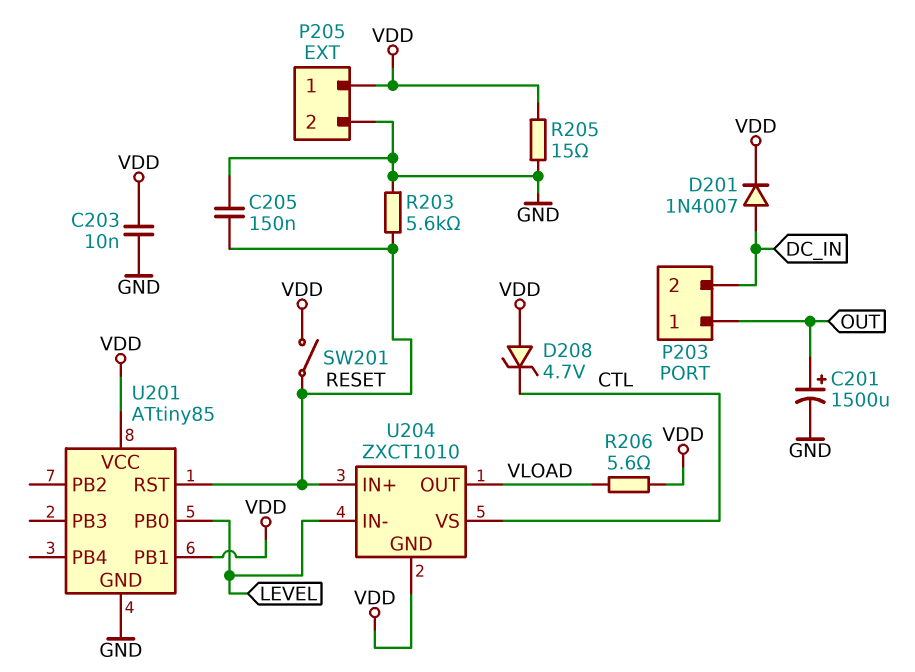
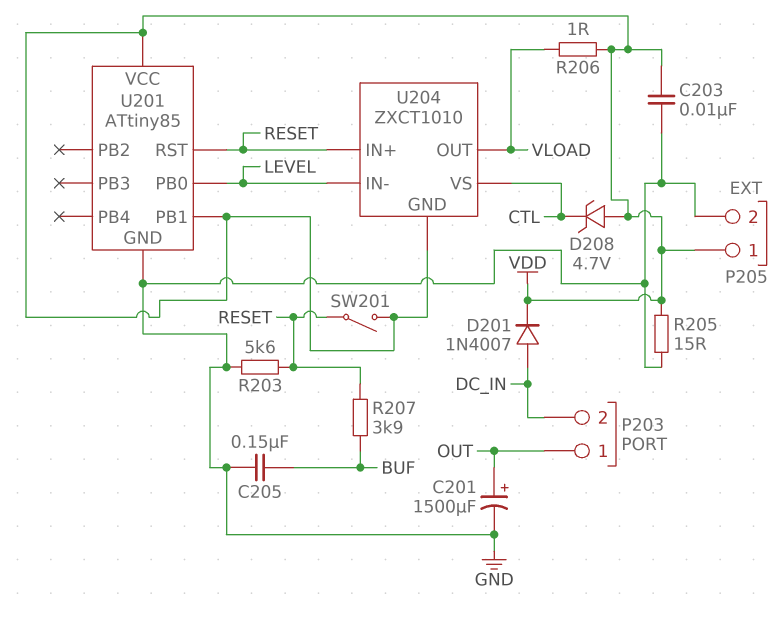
C205: 150nF (GND, RESET) -> 150nF (BUF, GND)
R206: 5.6 (VDD, VLOAD) -> 1 (VDD, VLOAD)
R207: none -> 3.9k (BUF, RESET)

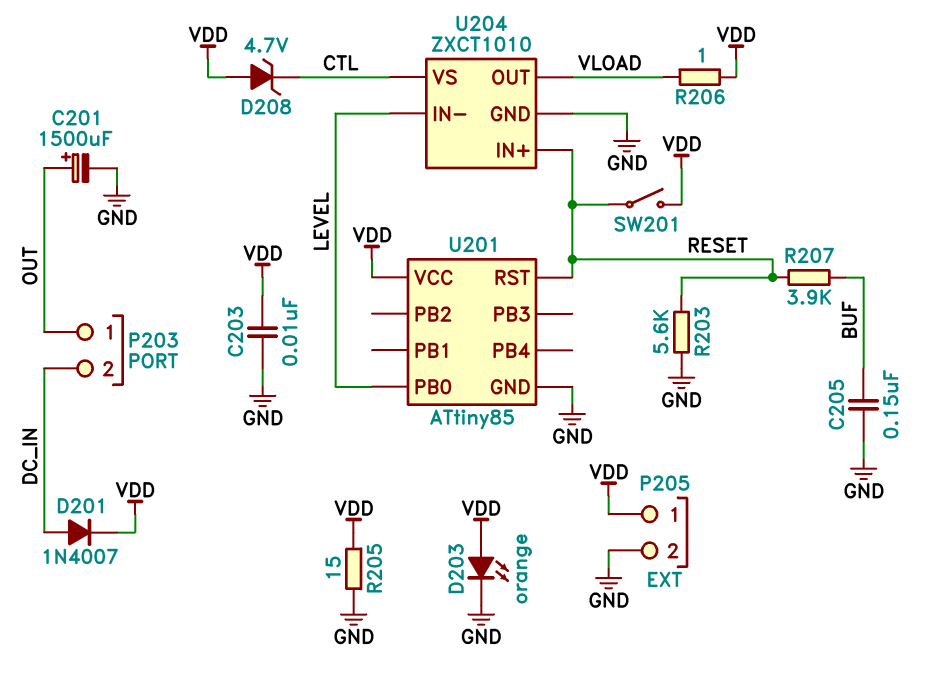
D203: none -> LED orange (A VDD, K GND)
U201 pin PB1: VDD -> none
U204 pin GND: VDD -> GND

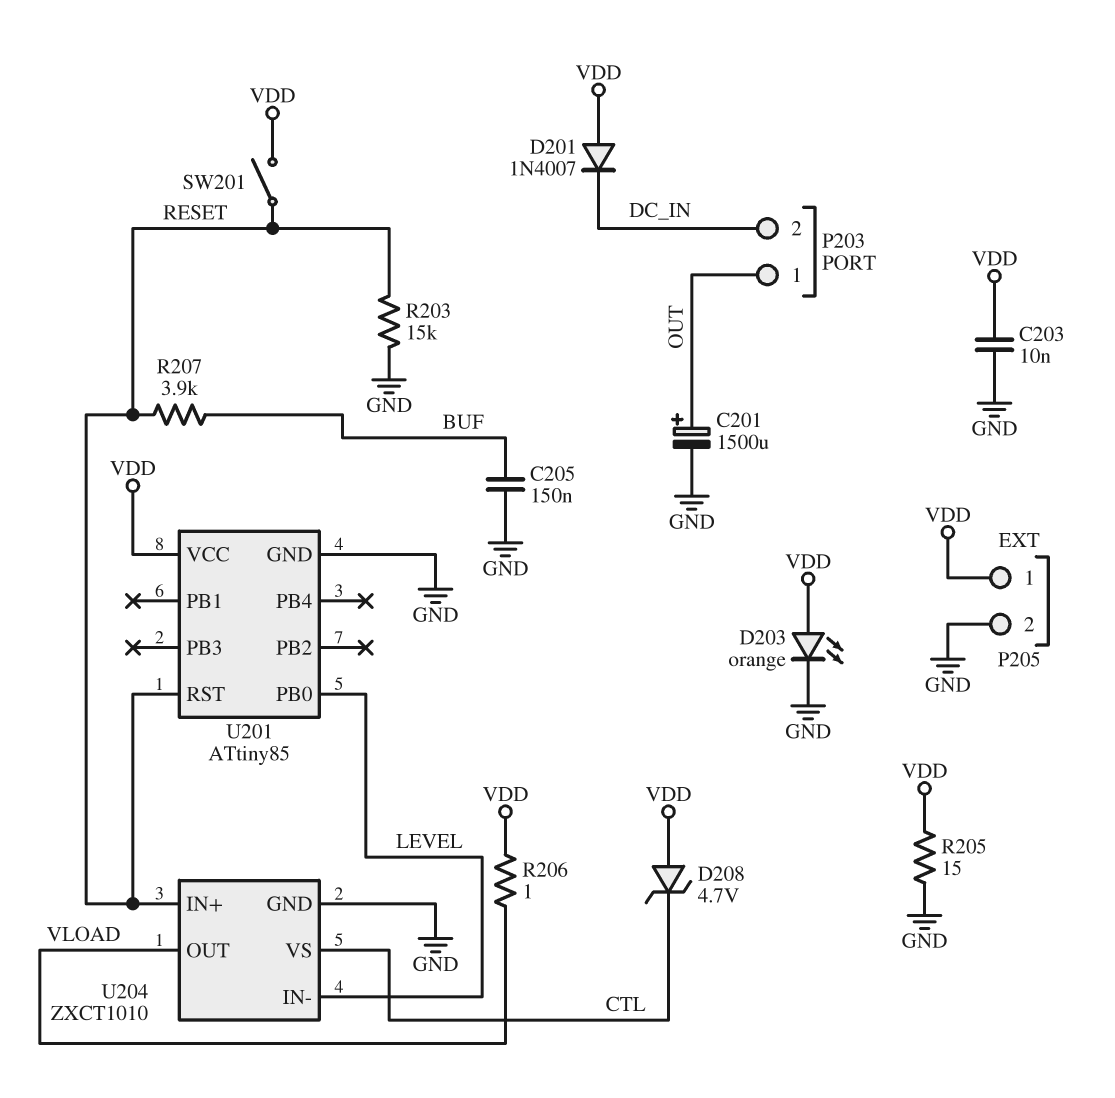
D201: diode 1N4007 (A DC_IN, K VDD) -> diode 1N4007 (A VDD, K DC_IN)
R203: 5.6k (GND, RESET) -> 15k (GND, RESET)

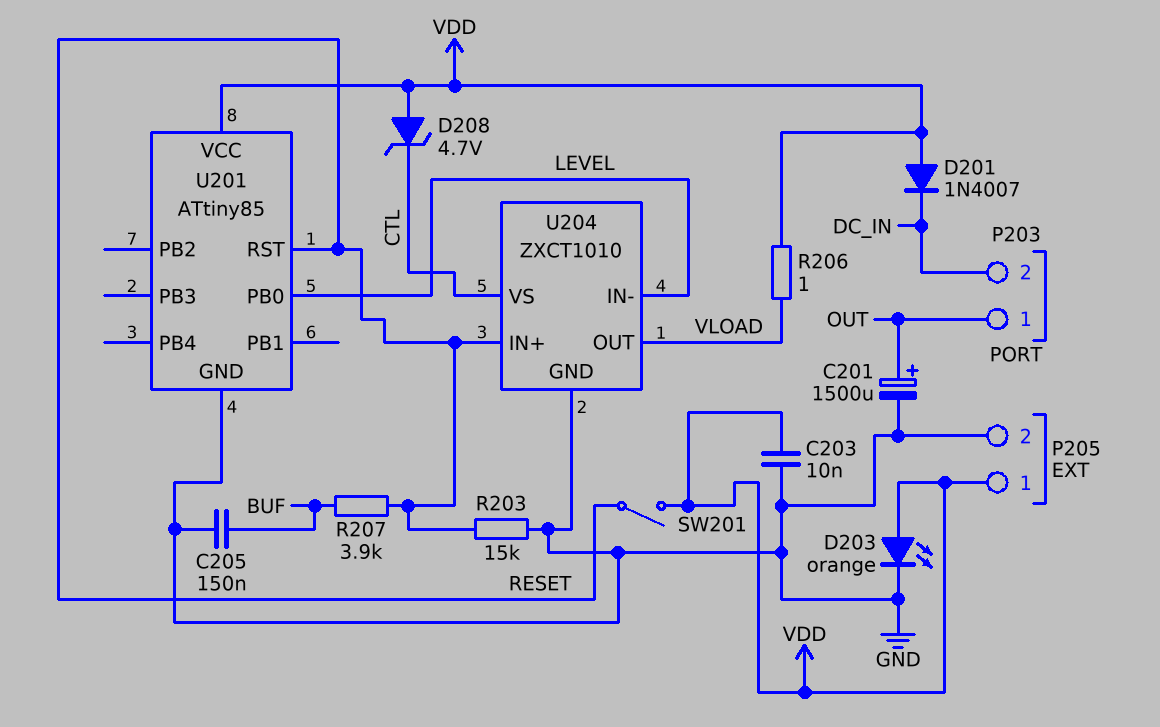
R205: 15 (GND, VDD) -> none

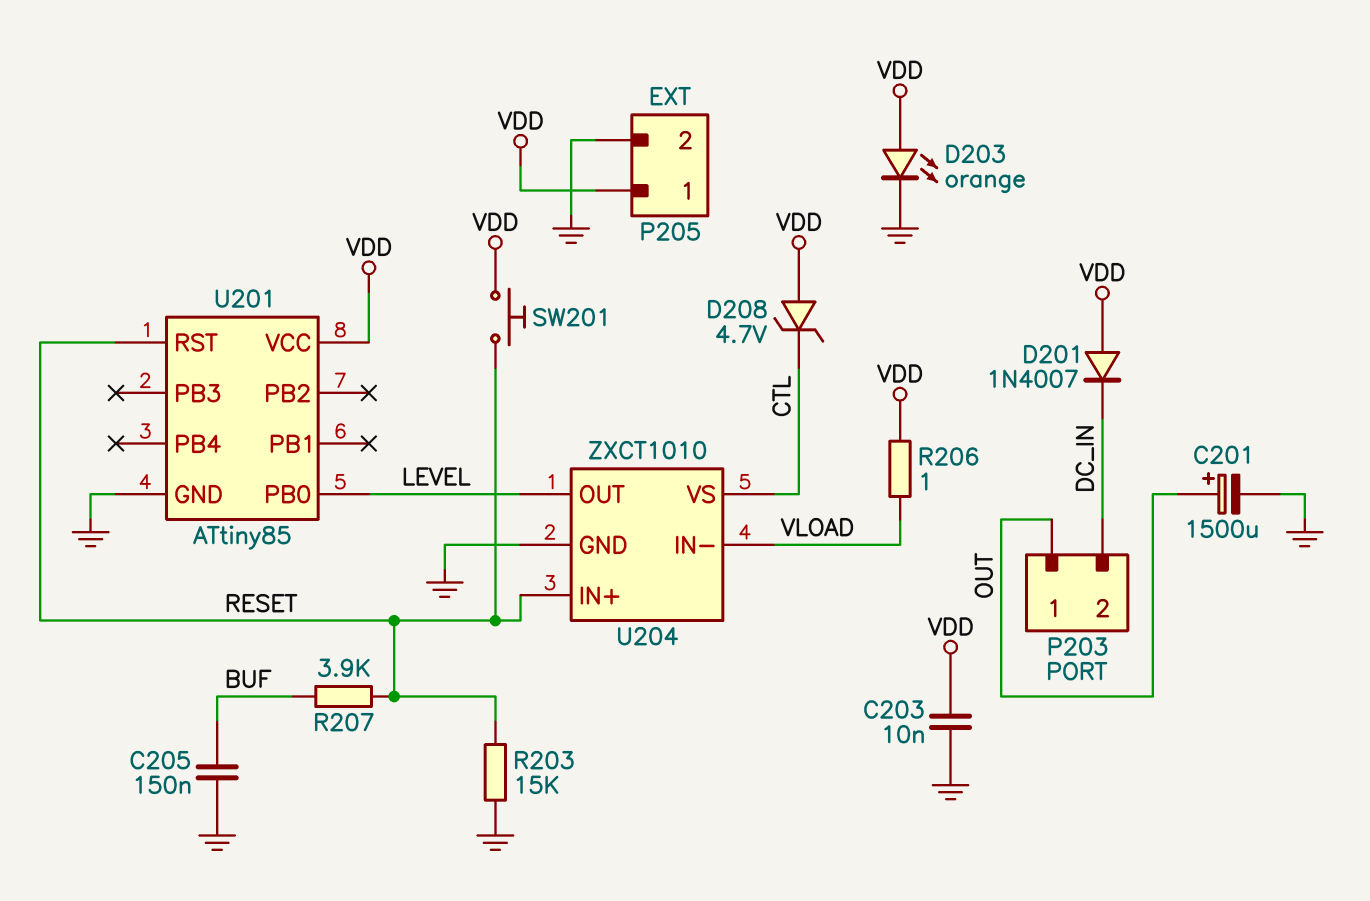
SW201: switch (RESET, VDD) -> button (RESET, VDD)
U204 pin IN-: LEVEL -> VLOAD
U204 pin OUT: VLOAD -> LEVEL

